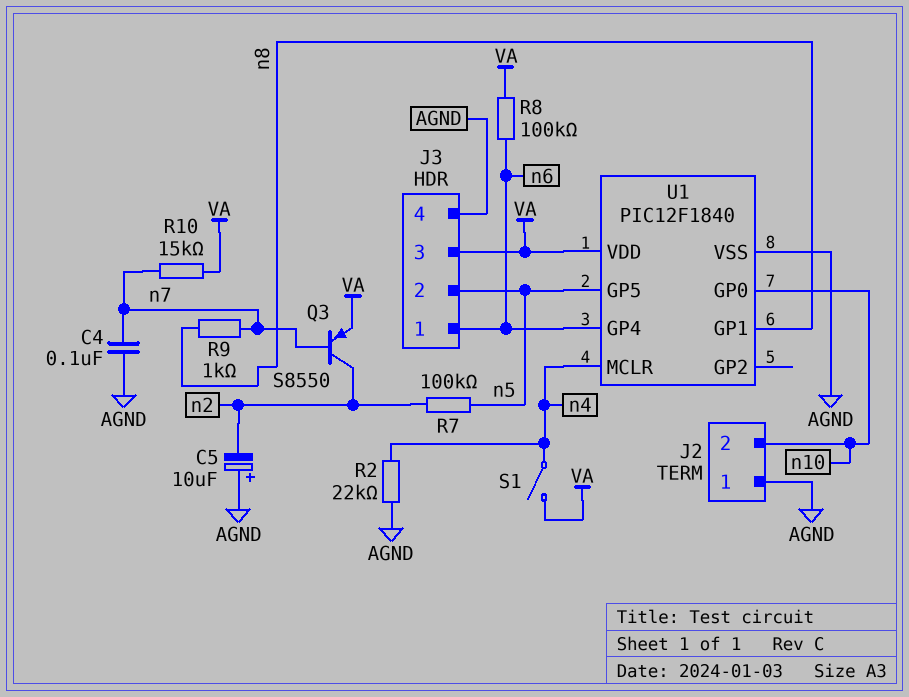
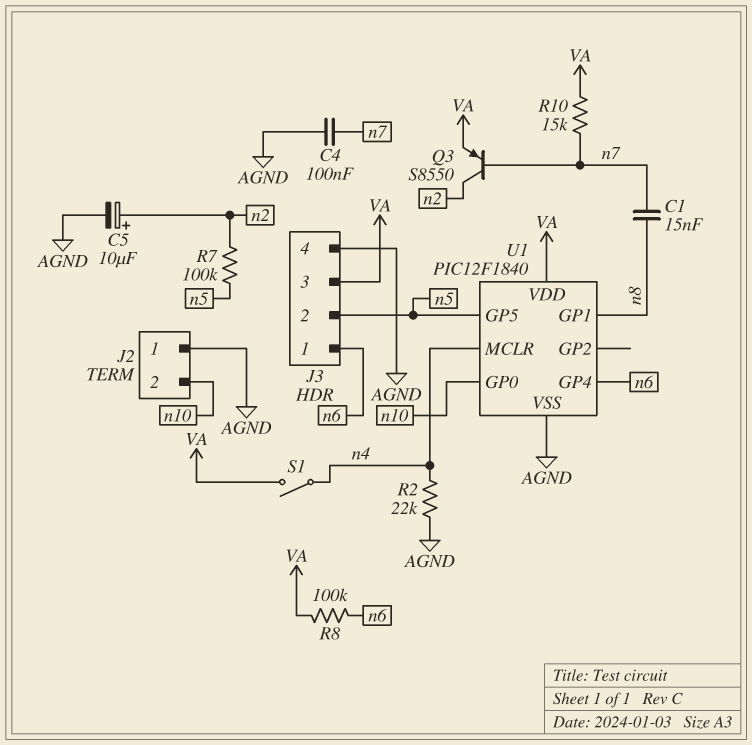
C1: none -> 15nF (n7, n8)
C5: 10uF (plus AGND, minus n2) -> 10uF (plus n2, minus AGND)
R9: 1k (n7, n8) -> none

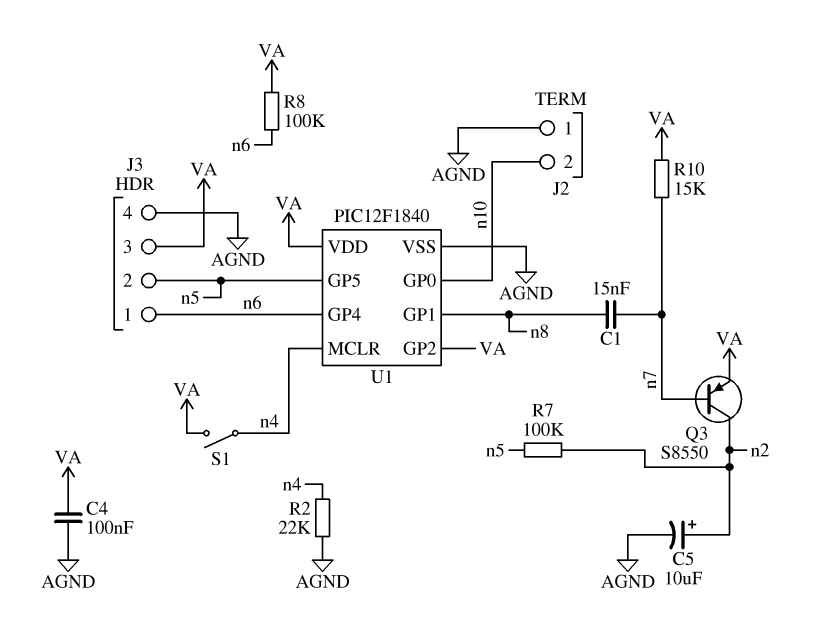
C4: 100nF (AGND, n7) -> 100nF (AGND, VA)
U1 pin GP2: none -> VA

